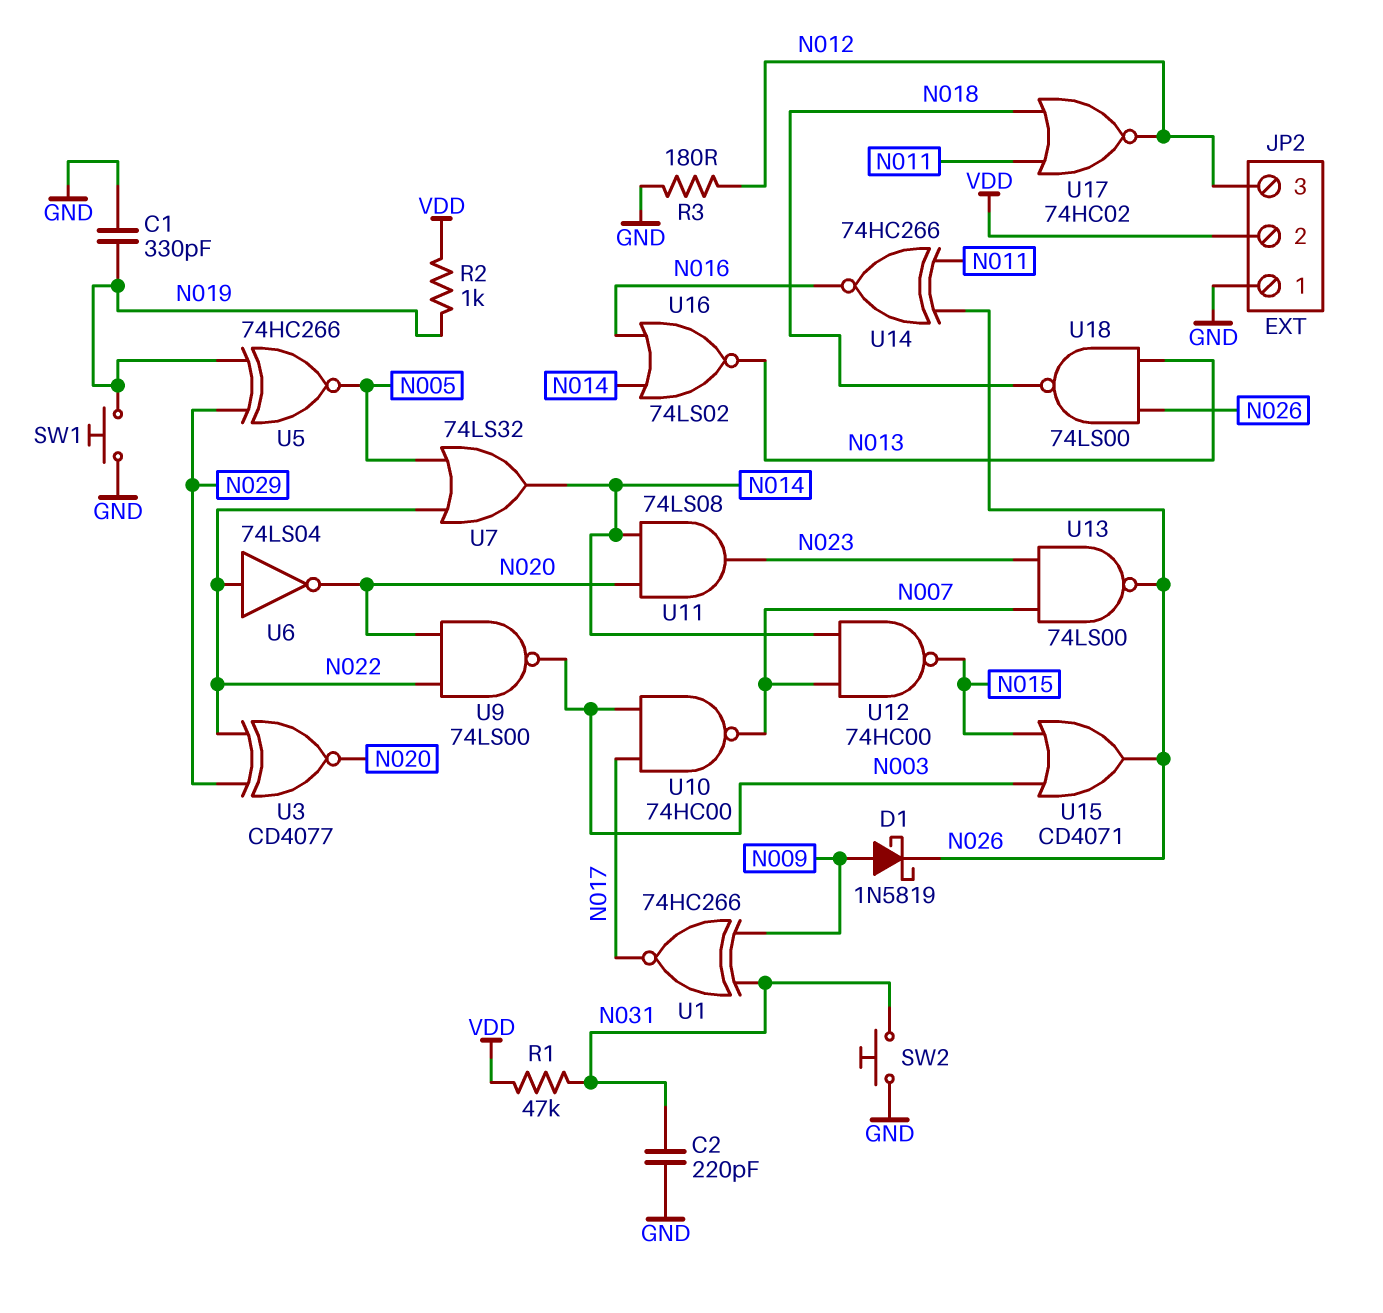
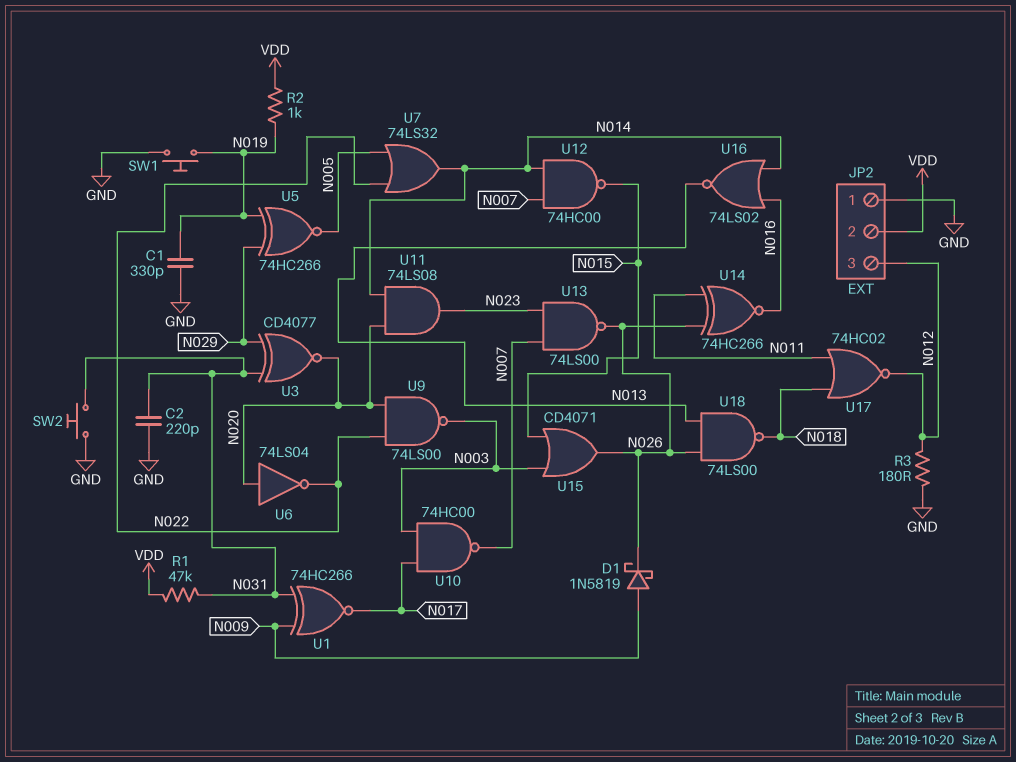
U3: XNOR CD4077 (in N022, in N029, out N020) -> XNOR CD4077 (in N029, in N031, out N020)
U6: NOT 74LS04 (in N022, out N020) -> NOT 74LS04 (in N020, out N022)

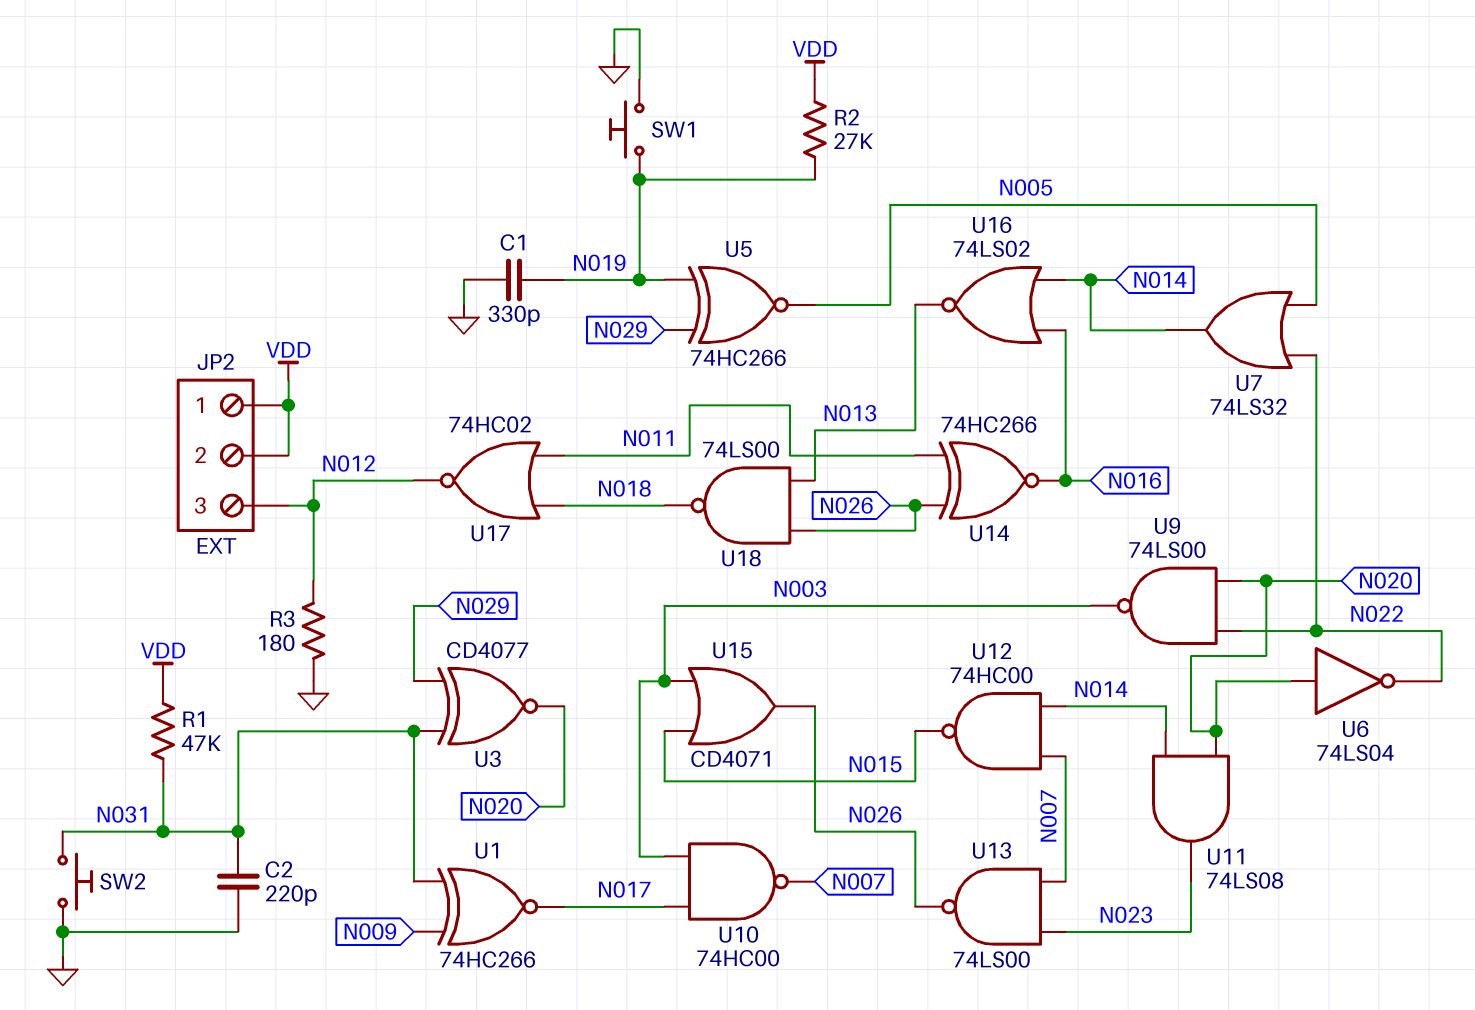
D1: schottky 1N5819 (A N009, K N026) -> none
JP2 pin 1: GND -> VDD
R2: 1k (N019, VDD) -> 27k (N019, VDD)

